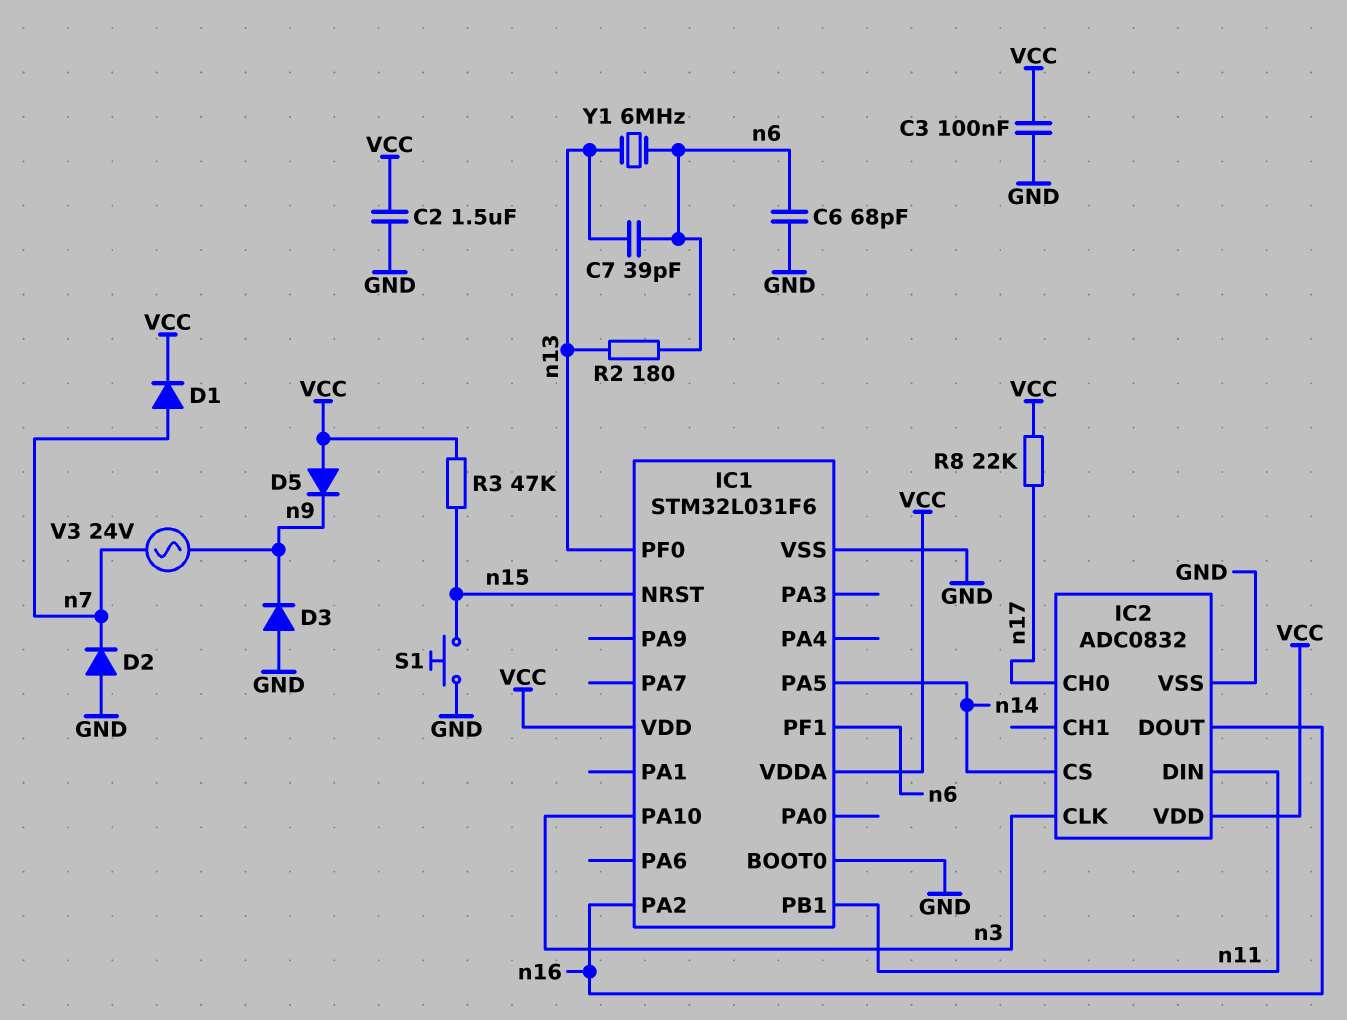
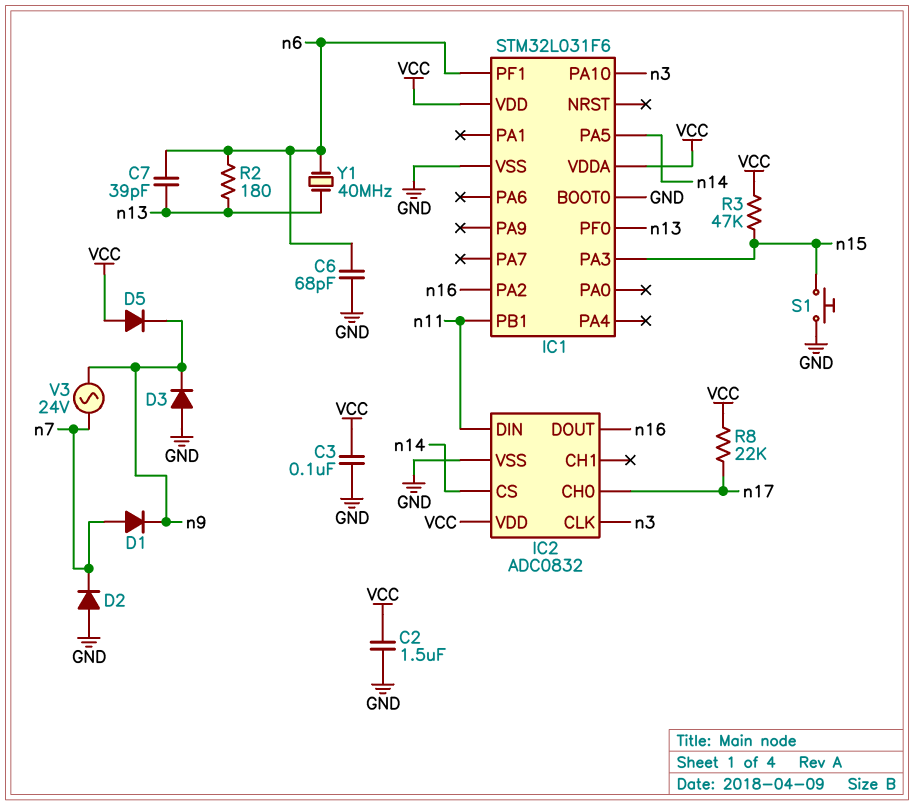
D1: diode (A n7, K VCC) -> diode (A n7, K n9)
IC1 pin NRST: n15 -> none
IC1 pin PA3: none -> n15
Y1: 6MHz (n6, n13) -> 40MHz (n6, n13)

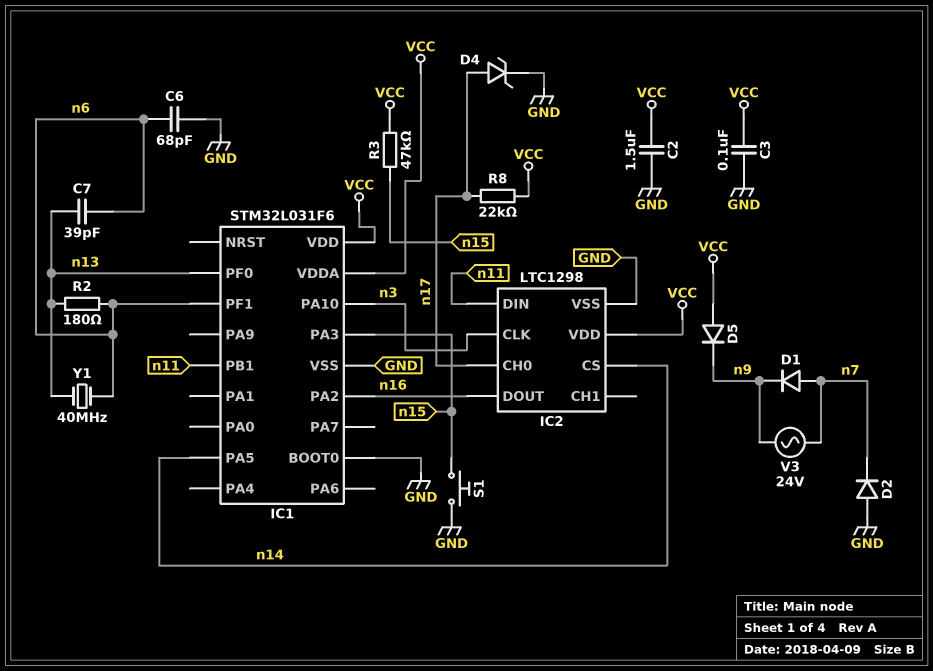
D3: diode (A GND, K n9) -> none
D4: none -> zener (A n17, K GND)
IC2: ADC0832 -> LTC1298

